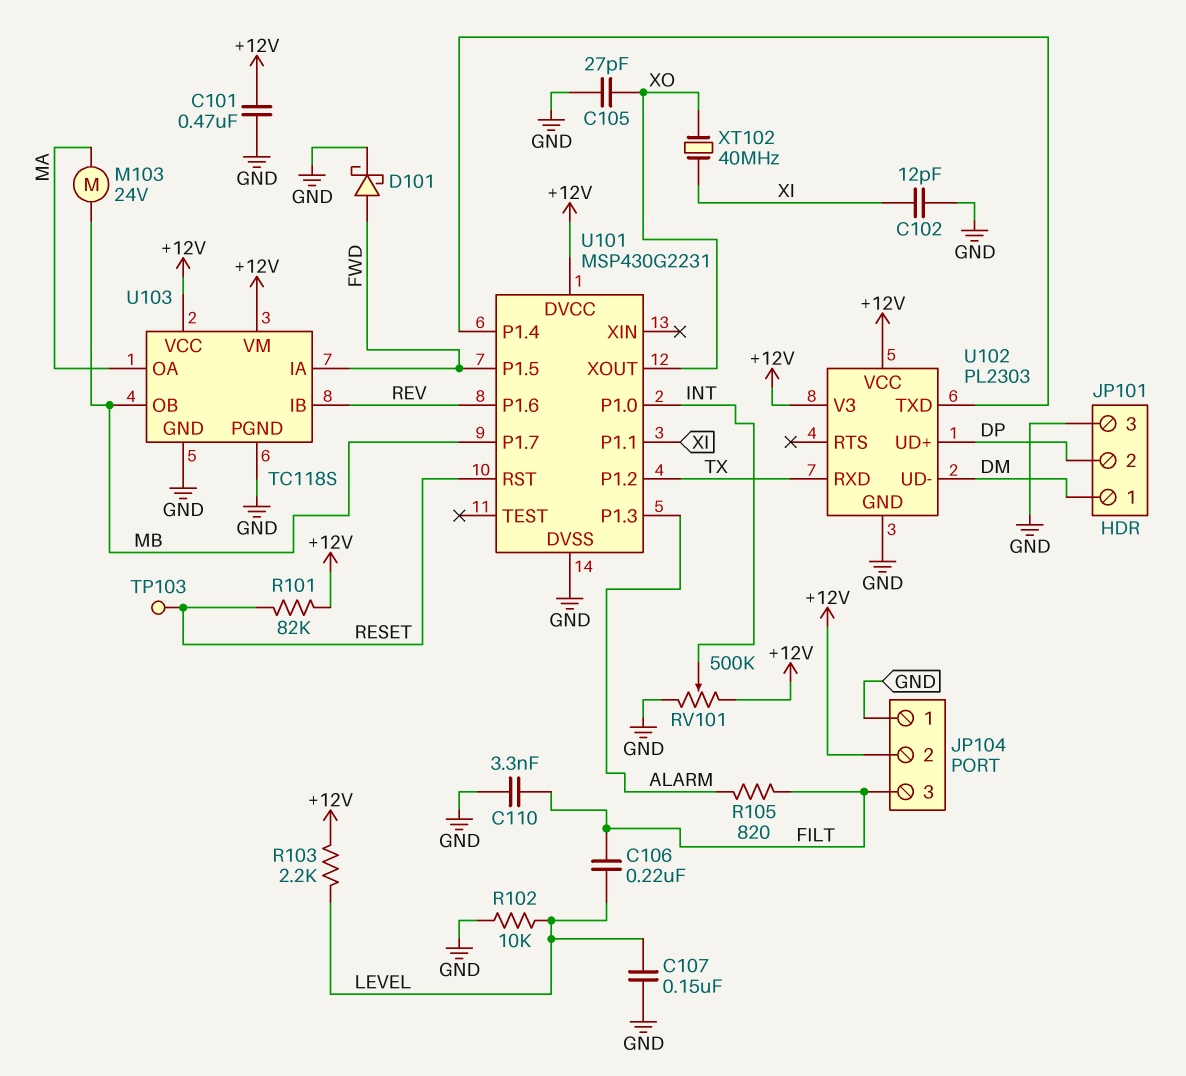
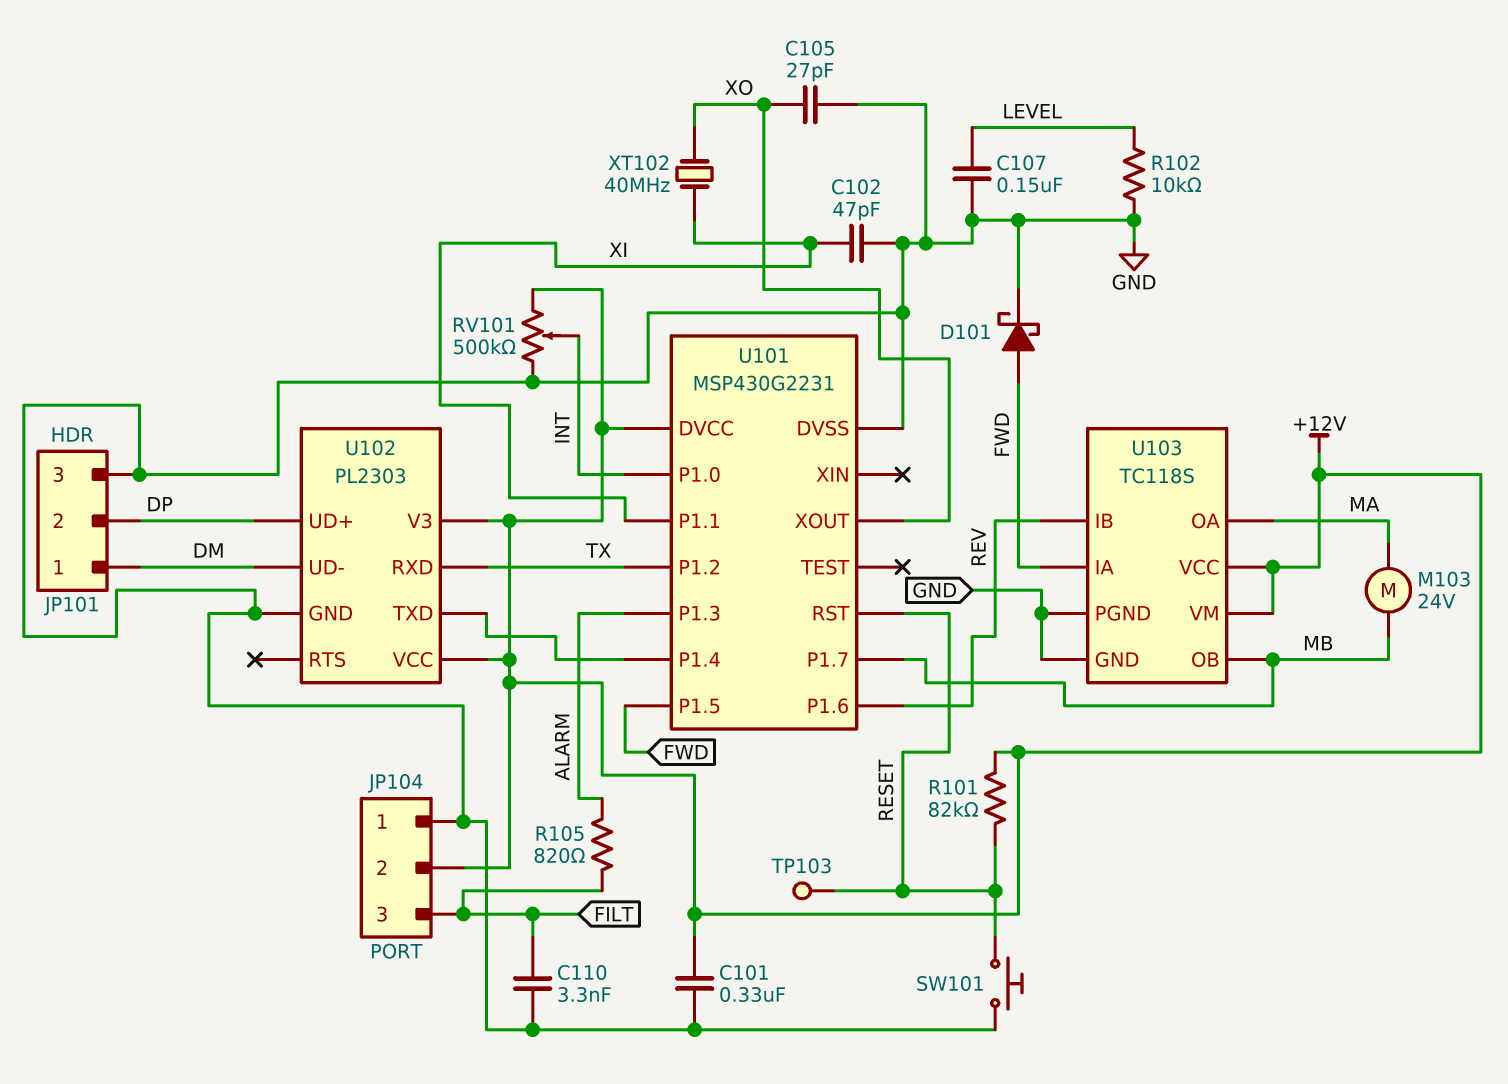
C101: 470nF (+12V, GND) -> 330nF (+12V, GND)
C102: 12pF (GND, XI) -> 47pF (GND, XI)
C106: 220nF (FILT, LEVEL) -> none
R103: 2.2k (+12V, LEVEL) -> none
SW101: none -> button (GND, RESET)

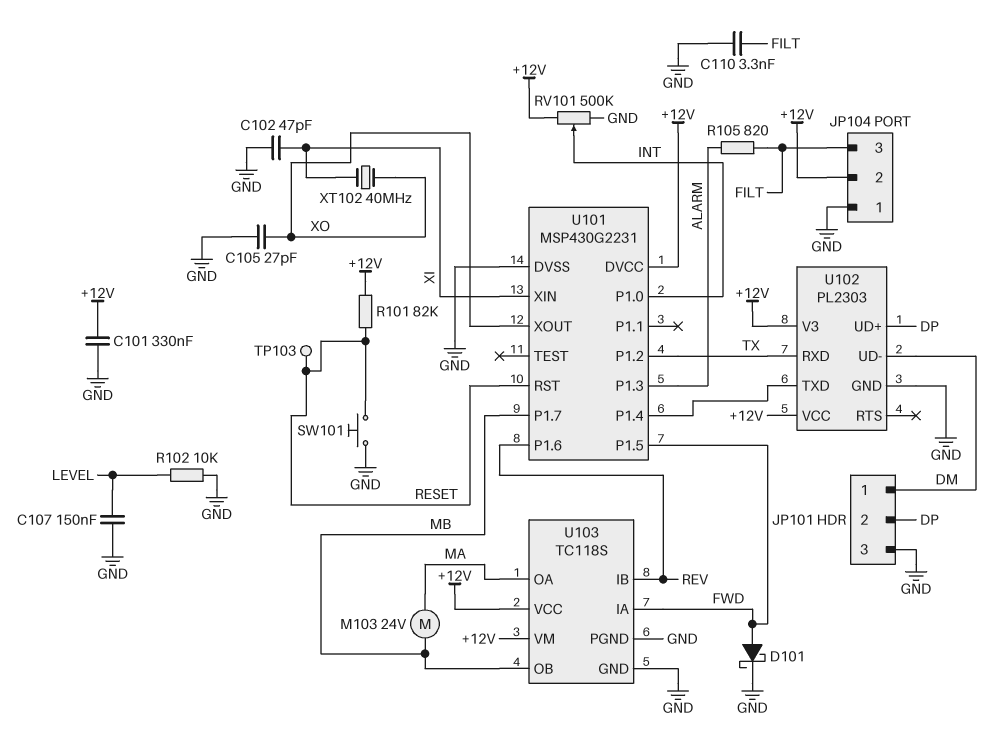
U101 pin P1.1: XI -> none
U101 pin XIN: none -> XI

